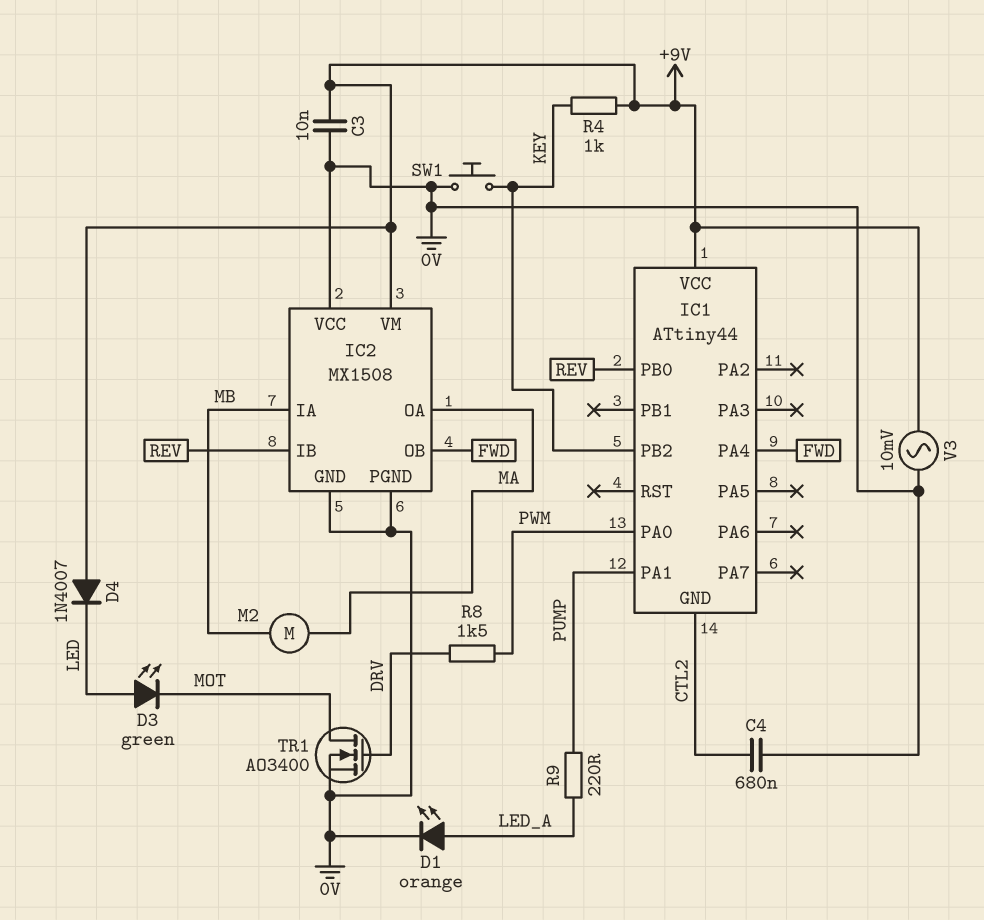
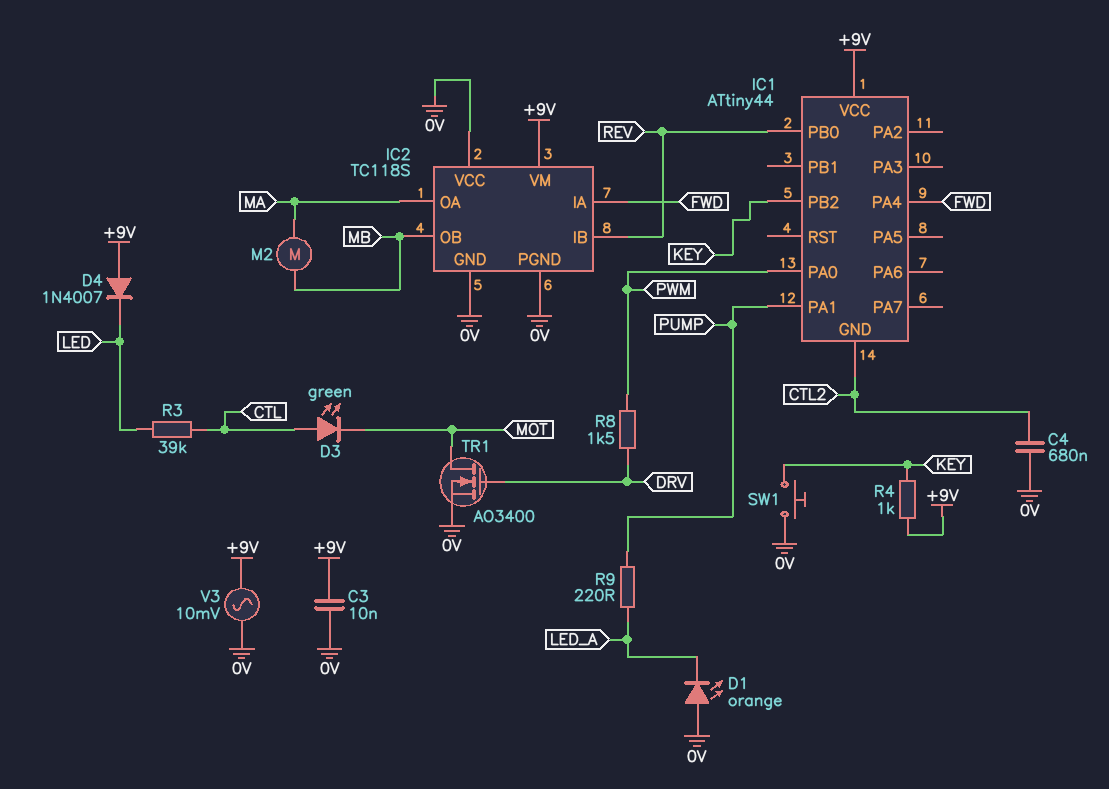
D1: LED orange (A LED_A, K 0V) -> LED orange (A 0V, K LED_A)
D3: LED green (A LED, K MOT) -> LED green (A CTL, K MOT)
IC2: MX1508 -> TC118S
IC2 pin IA: MB -> FWD
IC2 pin OB: FWD -> MB
R3: none -> 39k (CTL, LED)

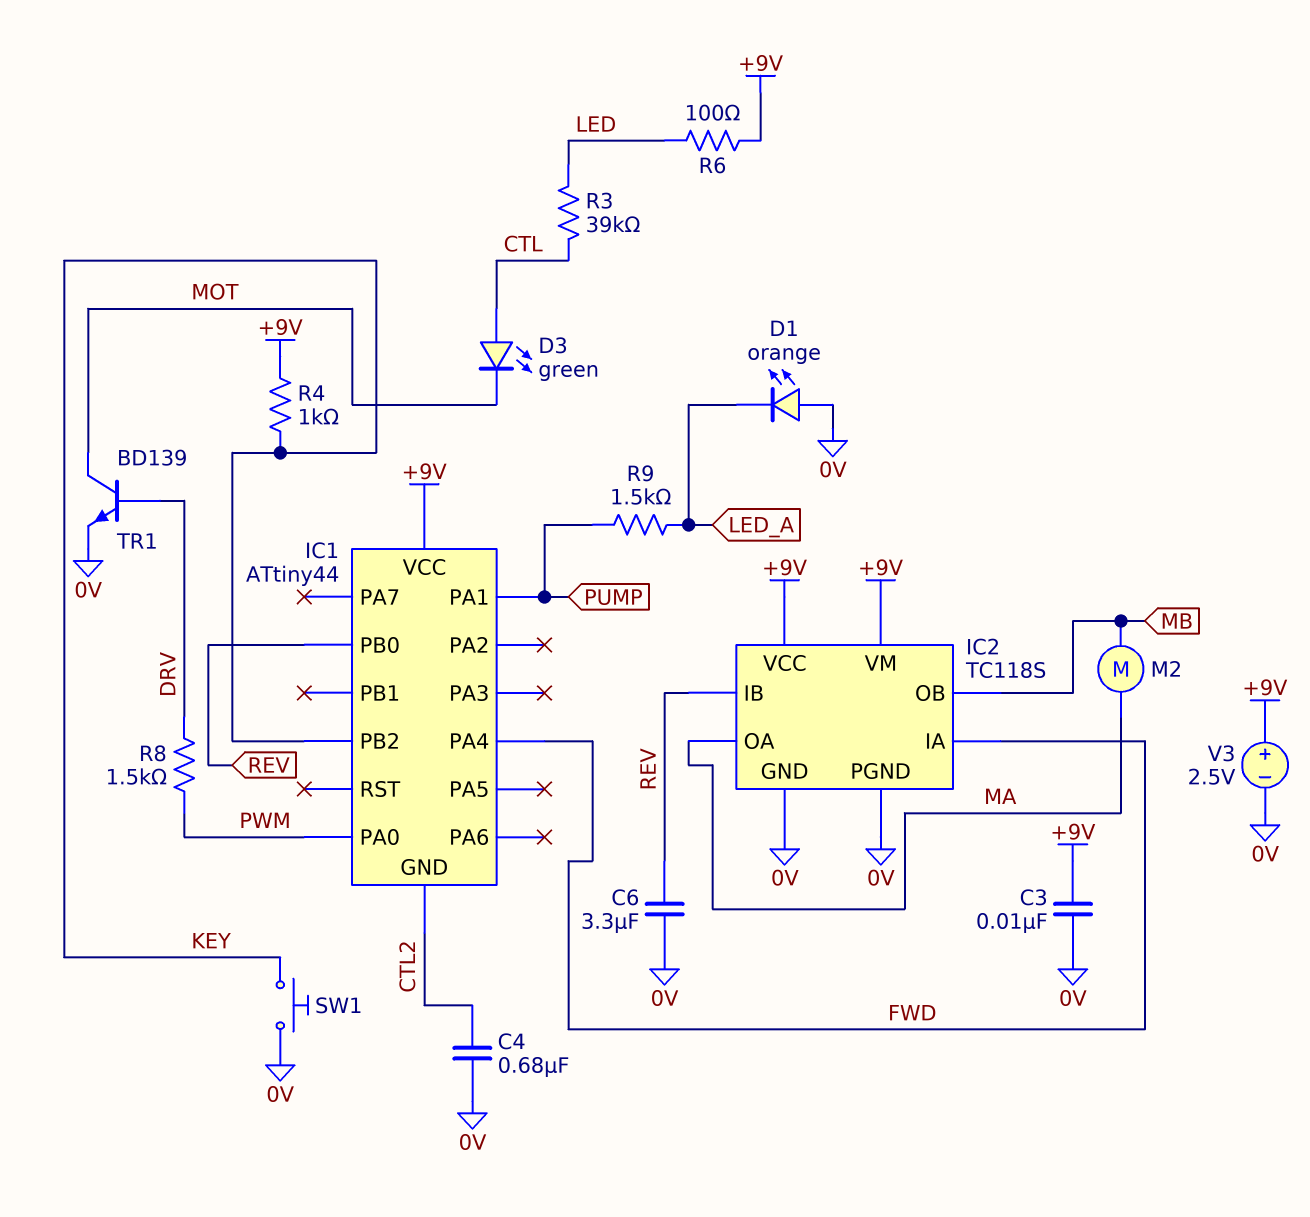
C6: none -> 3.3uF (0V, REV)
D4: diode 1N4007 (A +9V, K LED) -> none
IC2 pin VCC: 0V -> +9V
R6: none -> 100 (+9V, LED)
R9: 220 (LED_A, PUMP) -> 1.5k (LED_A, PUMP)
TR1: NMOS AO3400 (G DRV, D MOT, S 0V) -> NPN BD139 (B DRV, C MOT, E 0V)
V3: AC 10mV (+9V, 0V) -> 2.5V (plus +9V, minus 0V)

